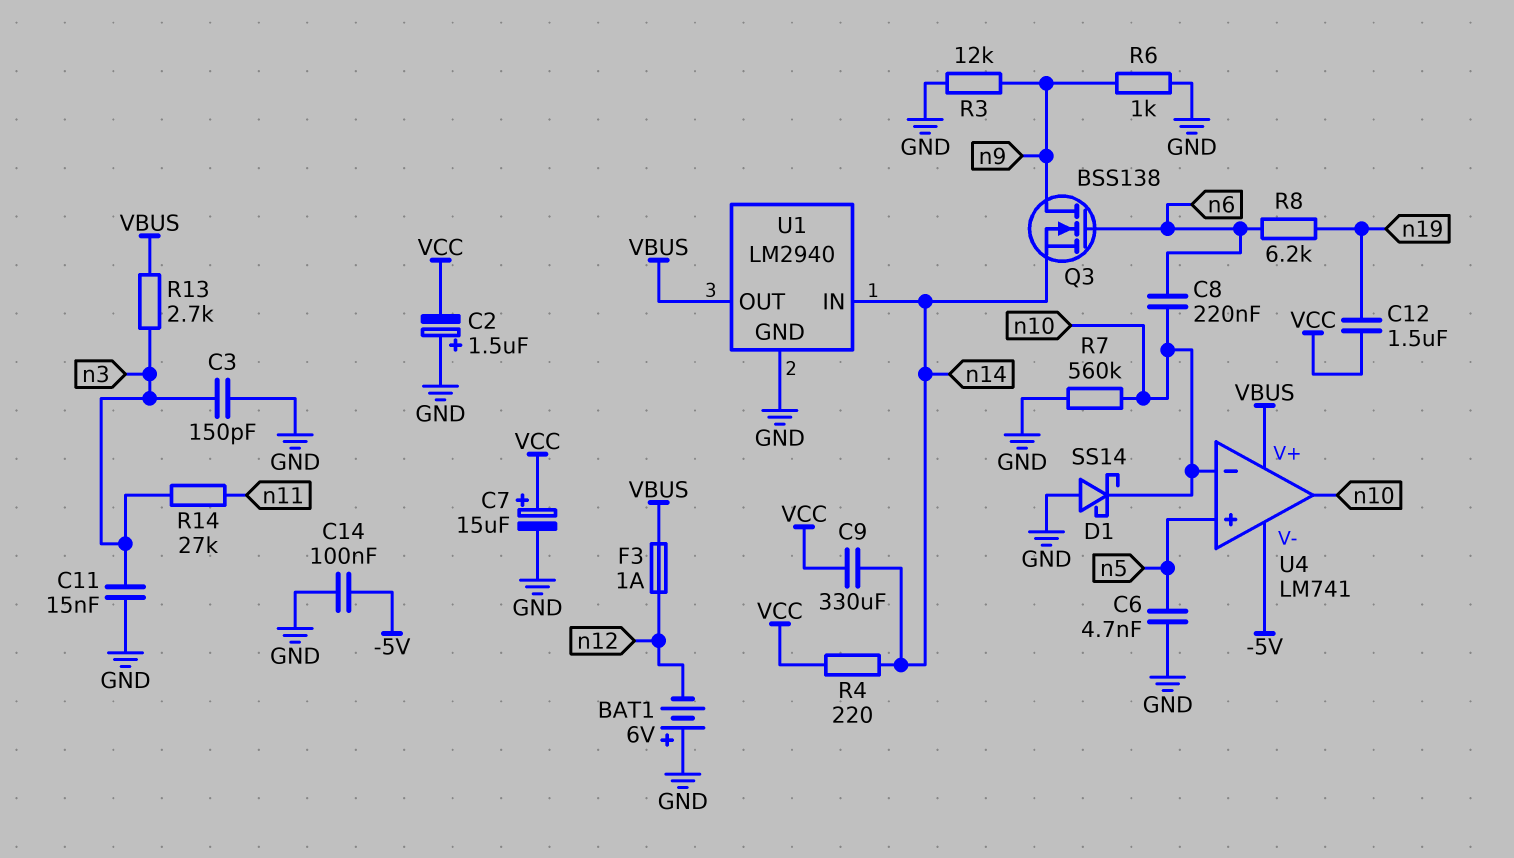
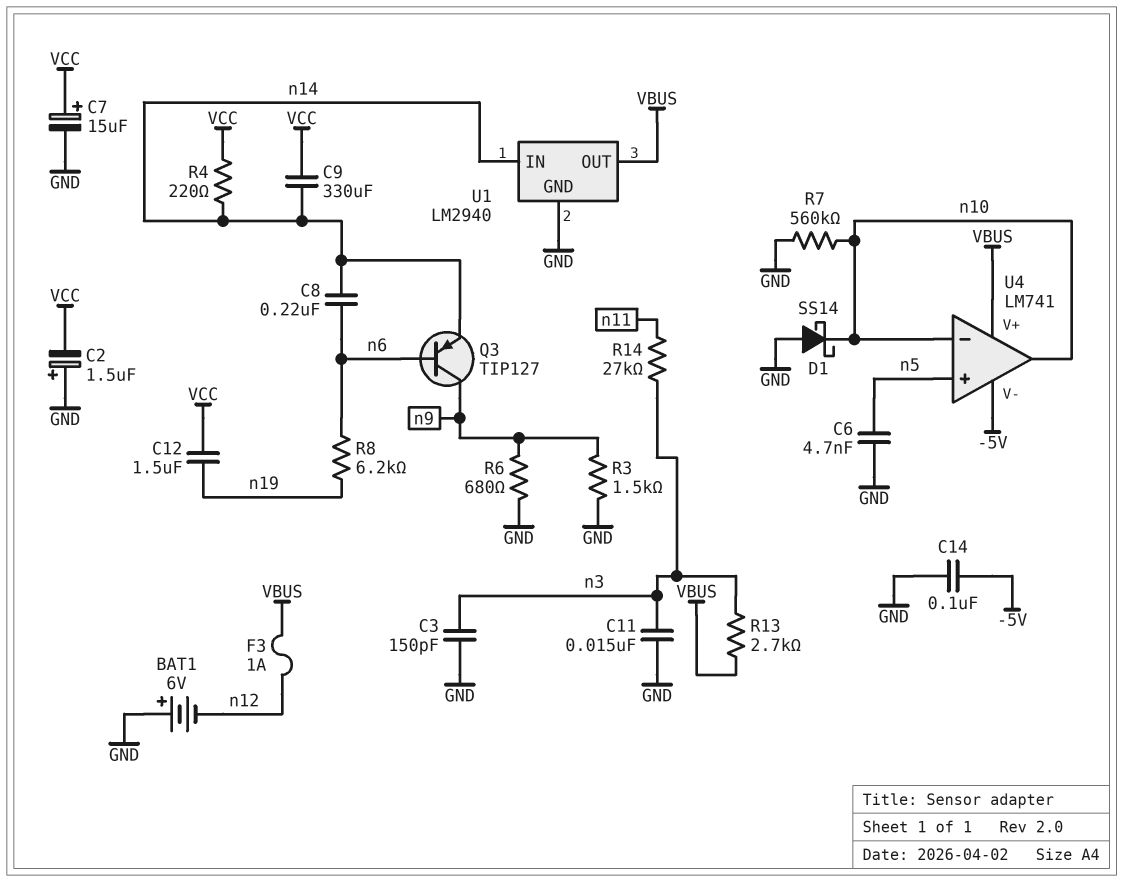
C8: 220nF (n6, n10) -> 220nF (n6, n14)
Q3: NMOS BSS138 (G n6, D n9, S n14) -> PNP TIP127 (B n6, C n9, E n14)
R3: 12k (GND, n9) -> 1.5k (GND, n9)
R6: 1k (GND, n9) -> 680 (GND, n9)

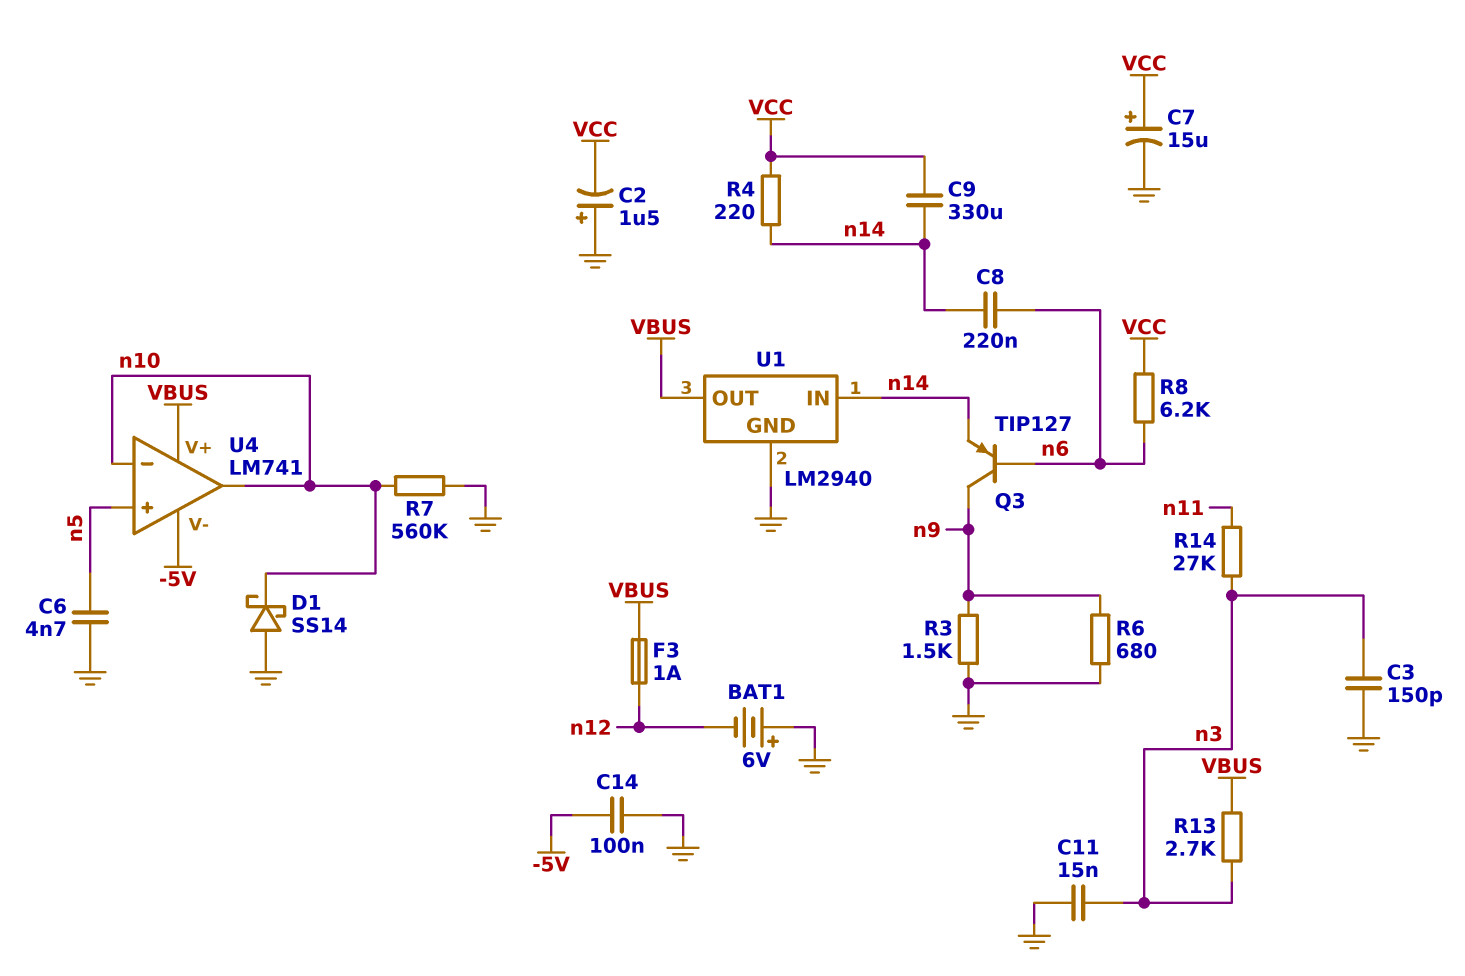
C12: 1.5uF (VCC, n19) -> none
R8: 6.2k (n6, n19) -> 6.2k (VCC, n6)

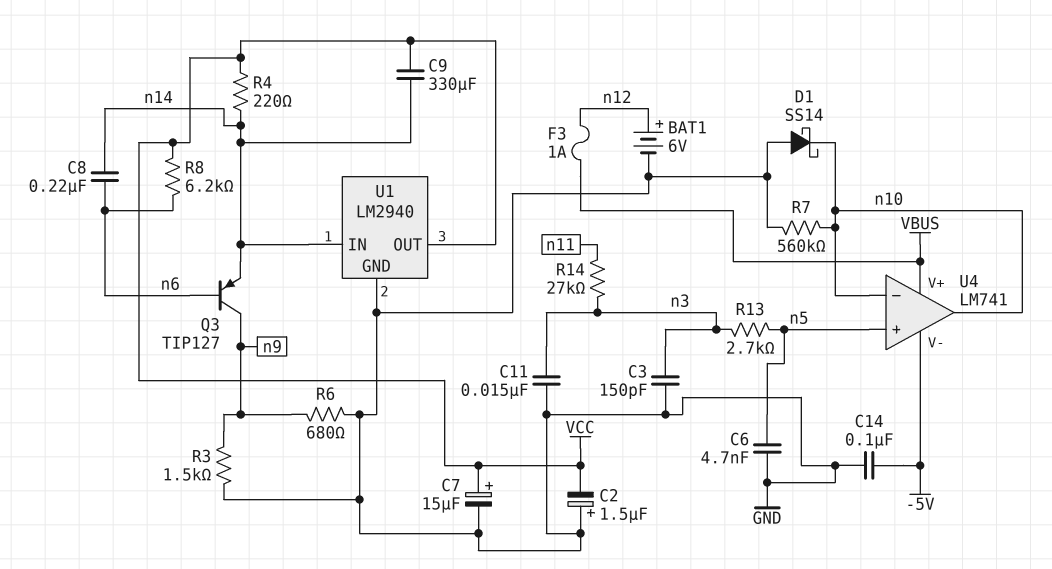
BAT1: 6V (plus GND, minus n12) -> 6V (plus n12, minus GND)
R13: 2.7k (VBUS, n3) -> 2.7k (n3, n5)
U1 pin OUT: VBUS -> VCC

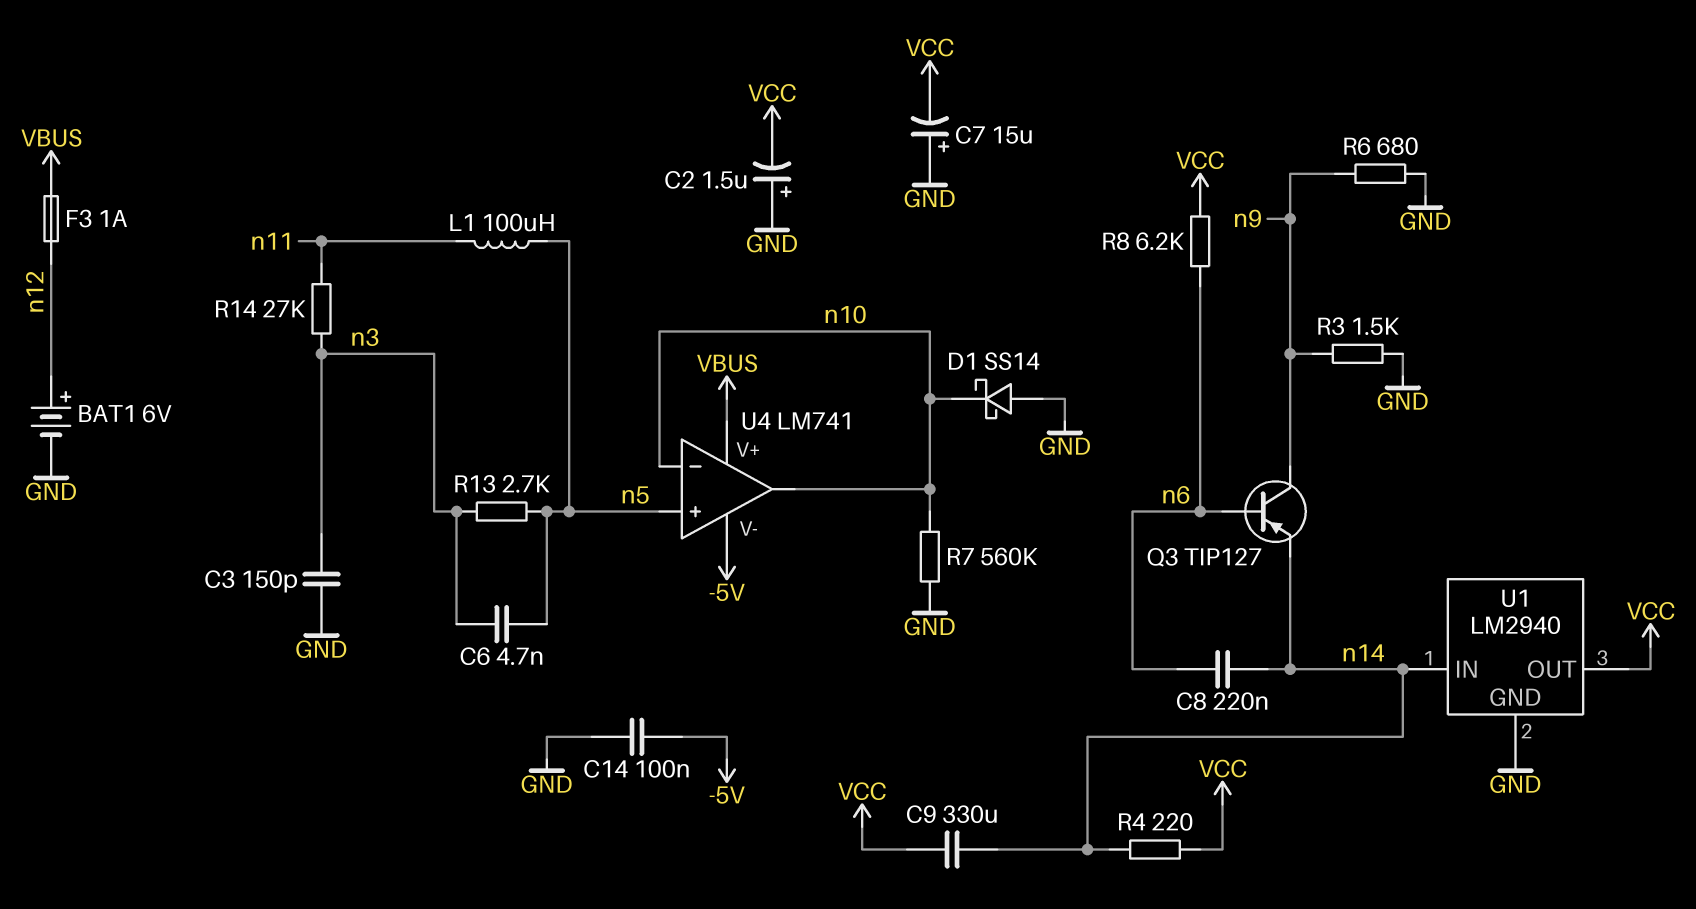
C6: 4.7nF (GND, n5) -> 4.7nF (n3, n5)
C7: 15uF (plus VCC, minus GND) -> 15uF (plus GND, minus VCC)
C11: 15nF (GND, n3) -> none
L1: none -> 100uH (n5, n11)

